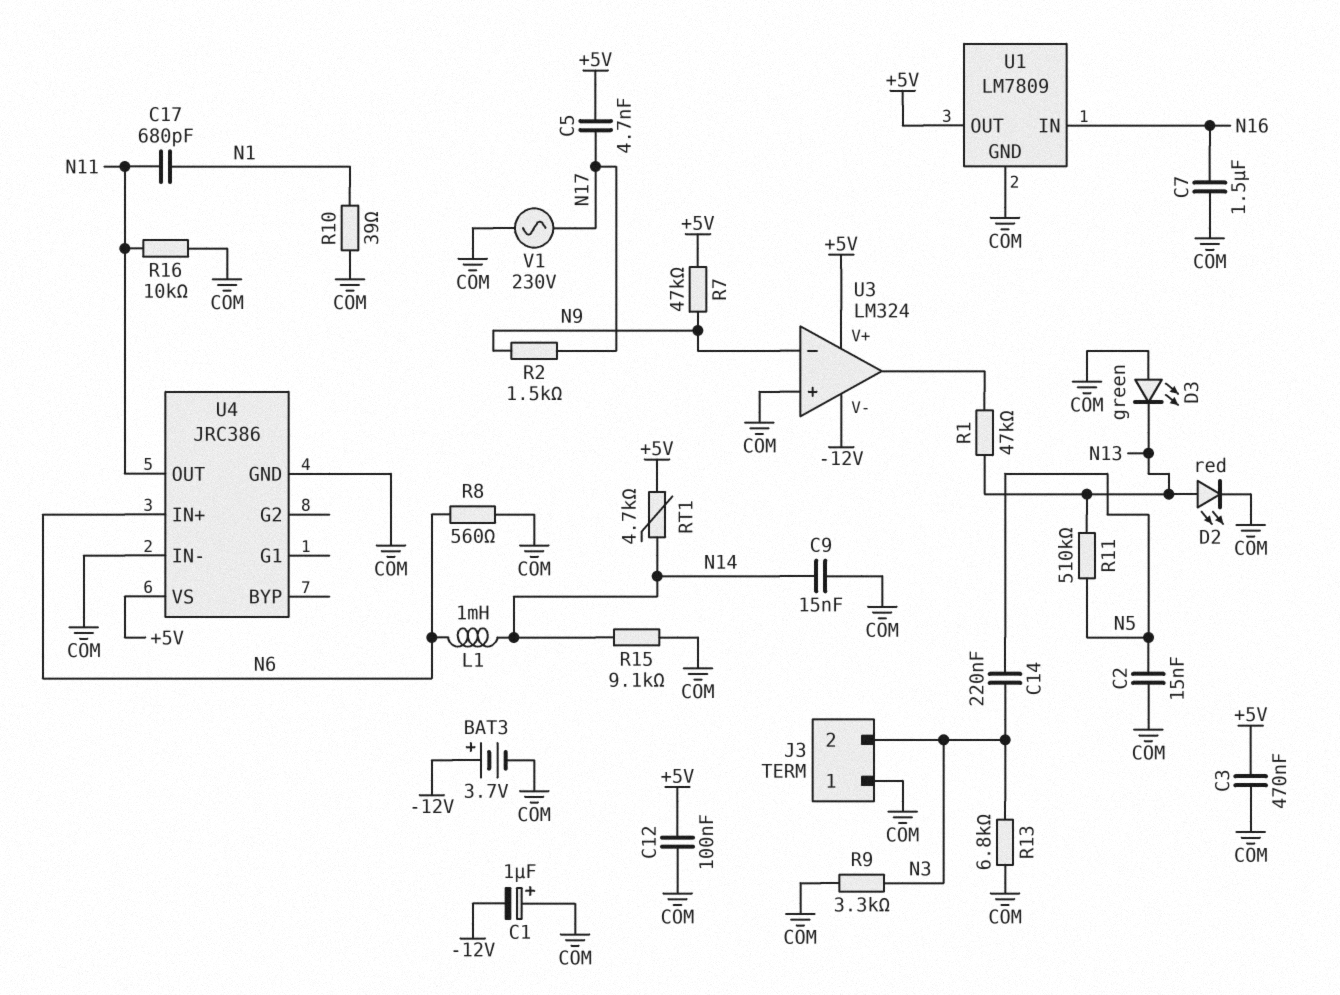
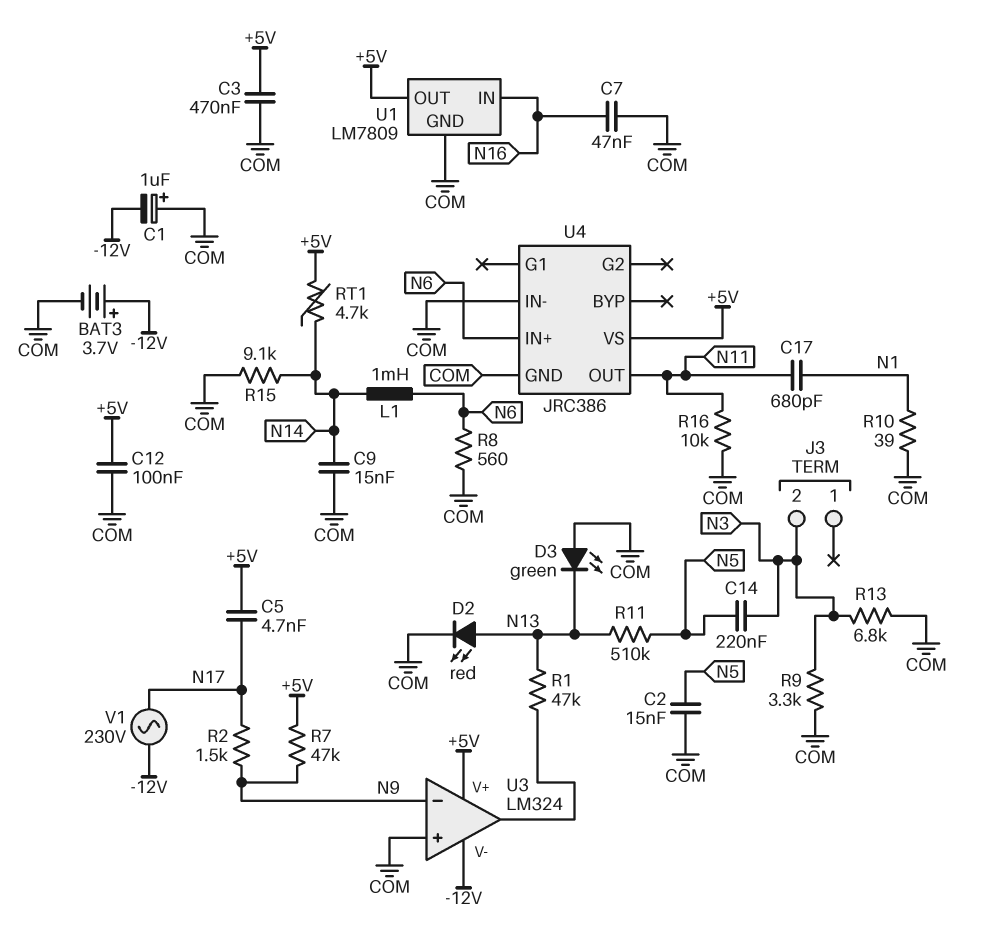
C7: 1.5uF (COM, N16) -> 47nF (COM, N16)
J3 pin 1: COM -> none
V1: AC 230V (COM, N17) -> AC 230V (-12V, N17)

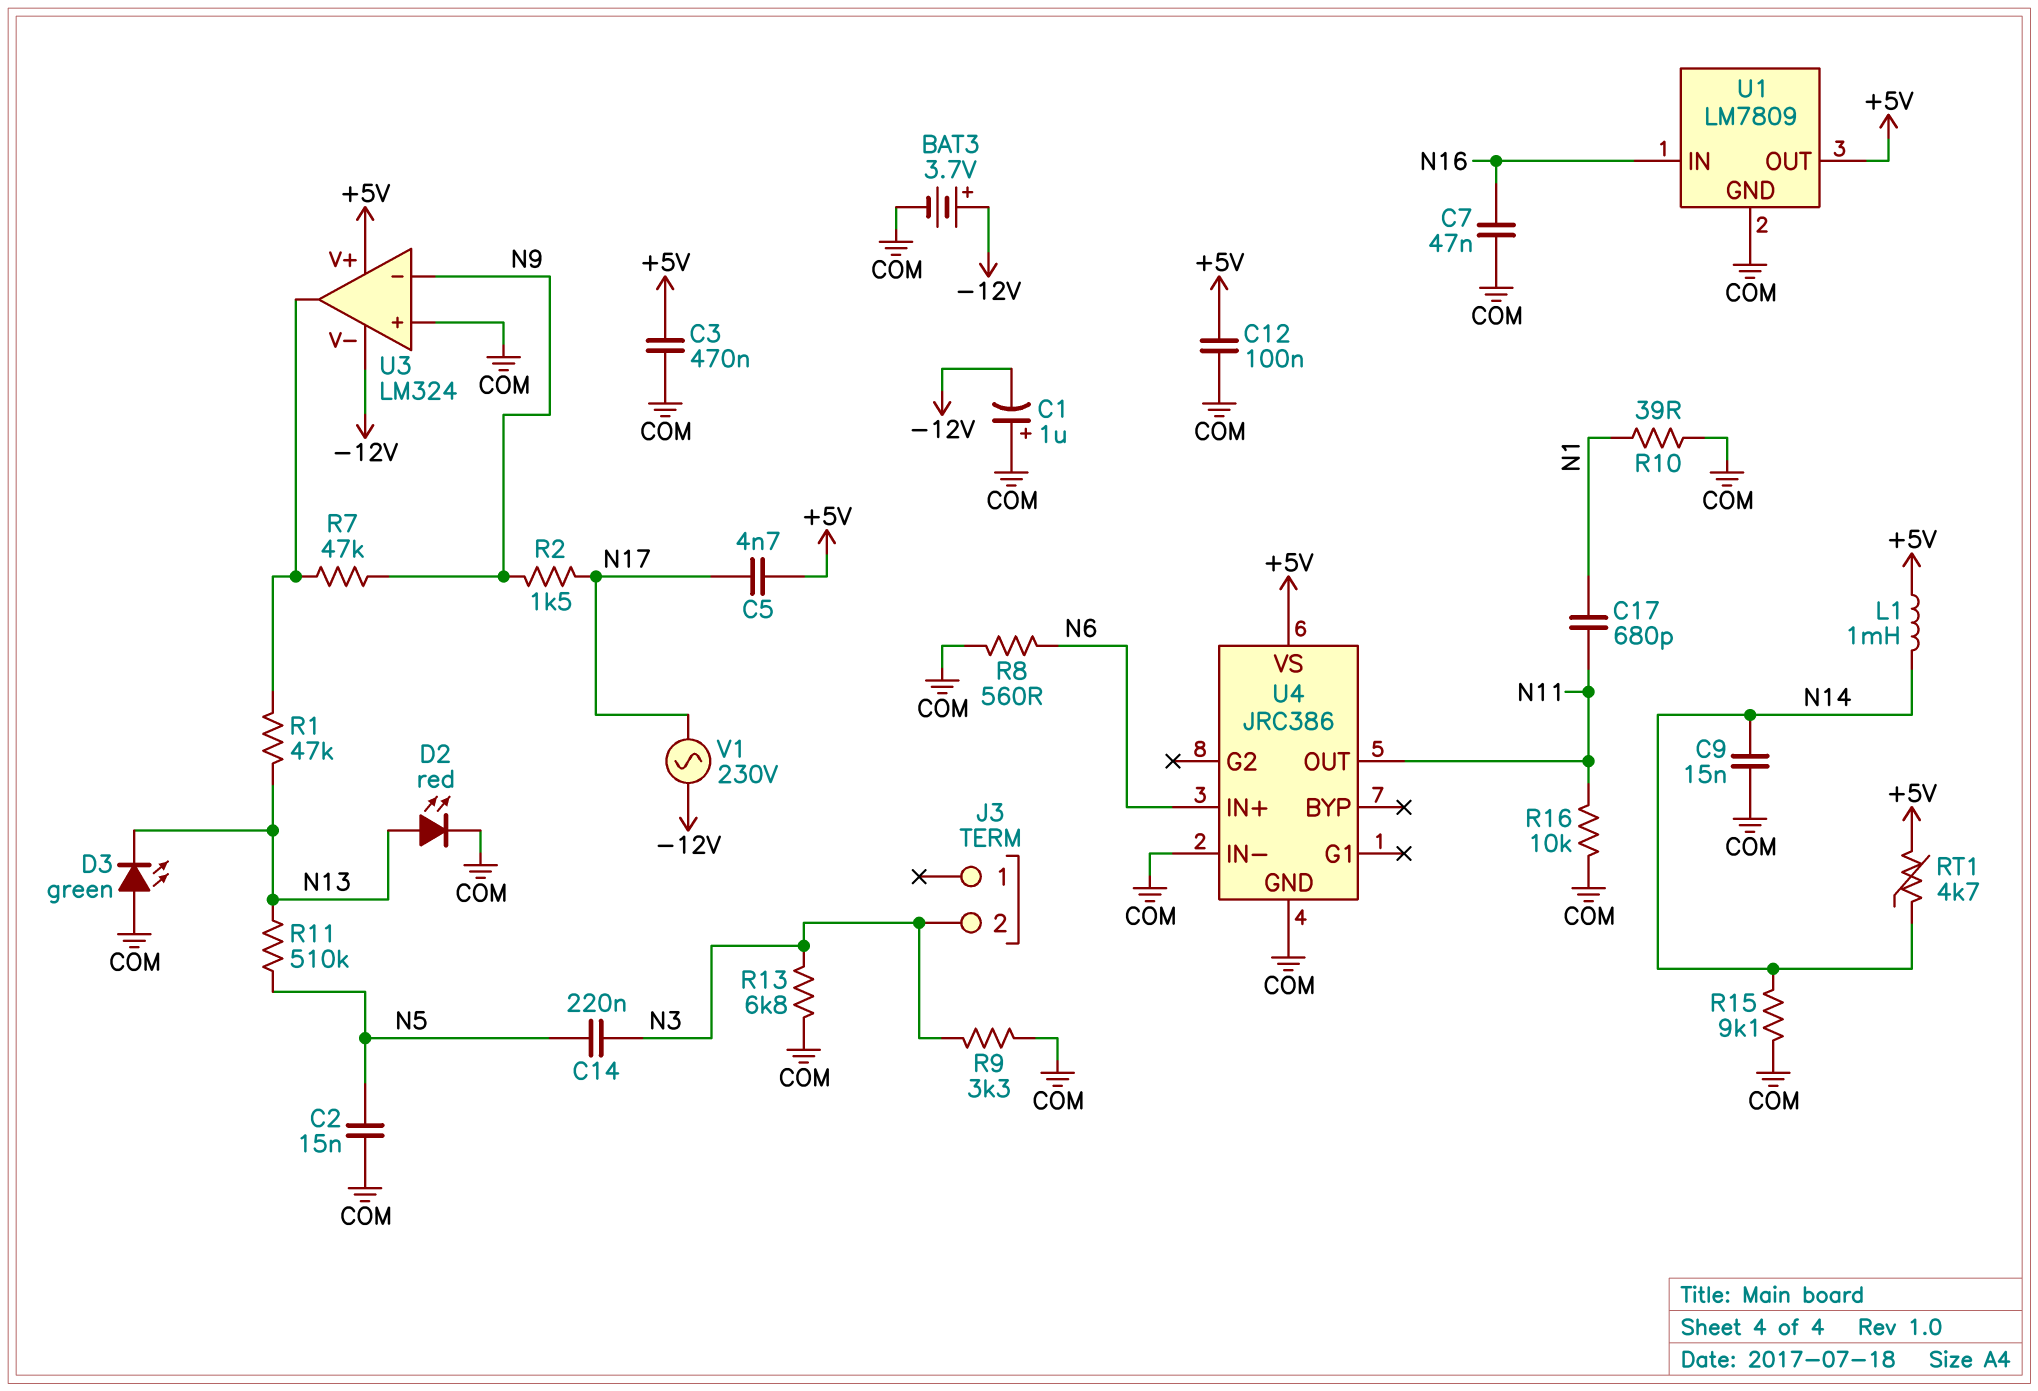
L1: 1mH (N6, N14) -> 1mH (+5V, N14)
R7: 47k (+5V, N9) -> 47k (N9, U3/out)

